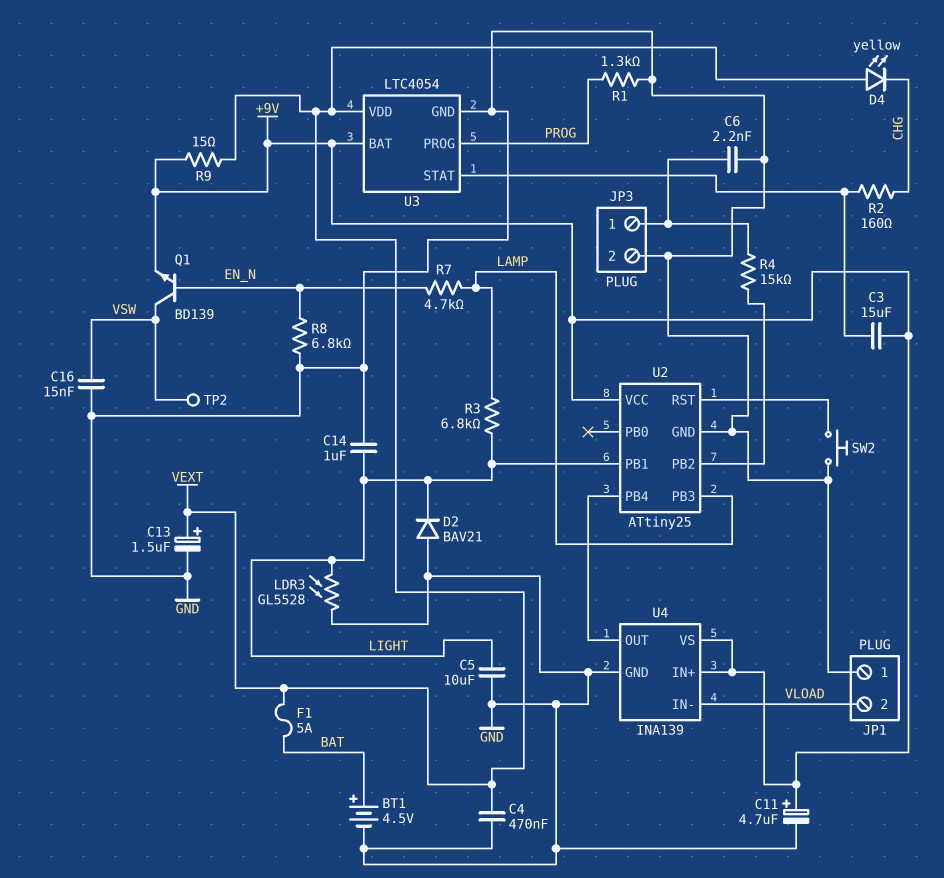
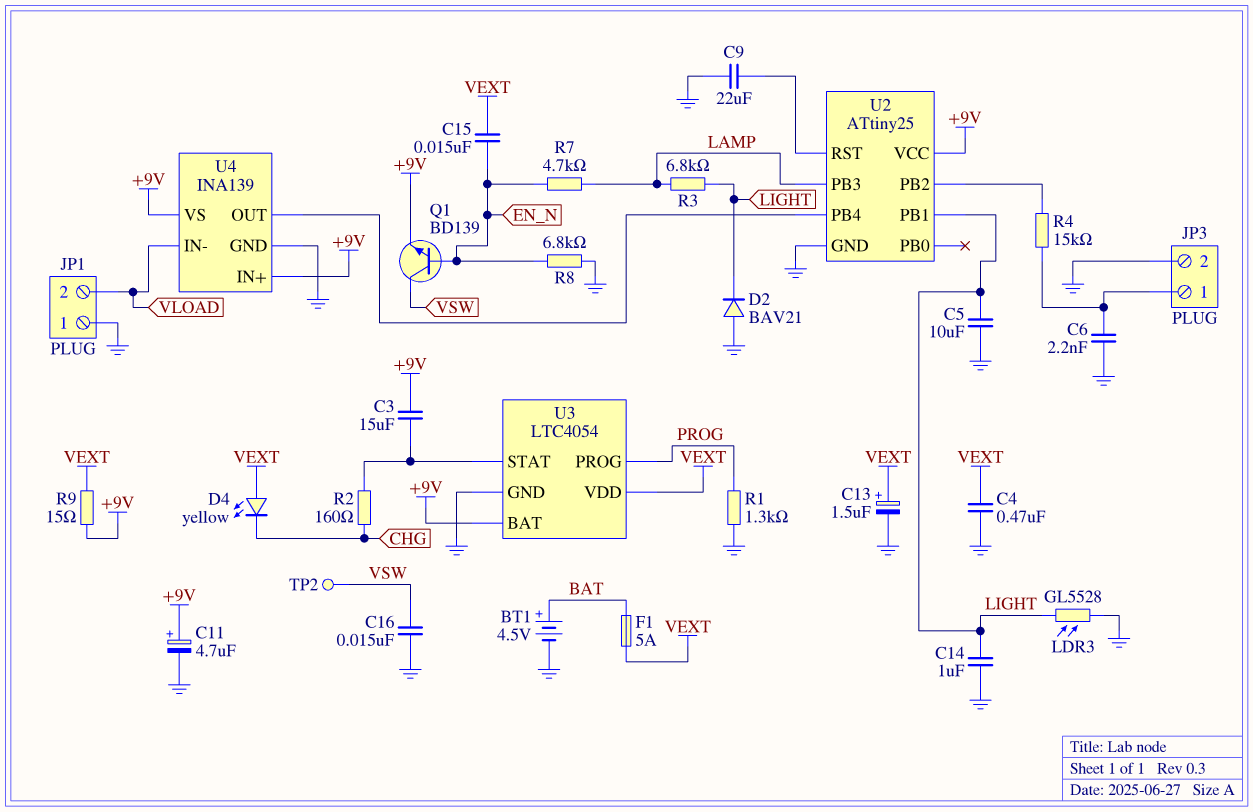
C9: none -> 22uF (GND, U2/RST)
C15: none -> 15nF (EN_N, VEXT)
SW2: button (GND, U2/RST) -> none

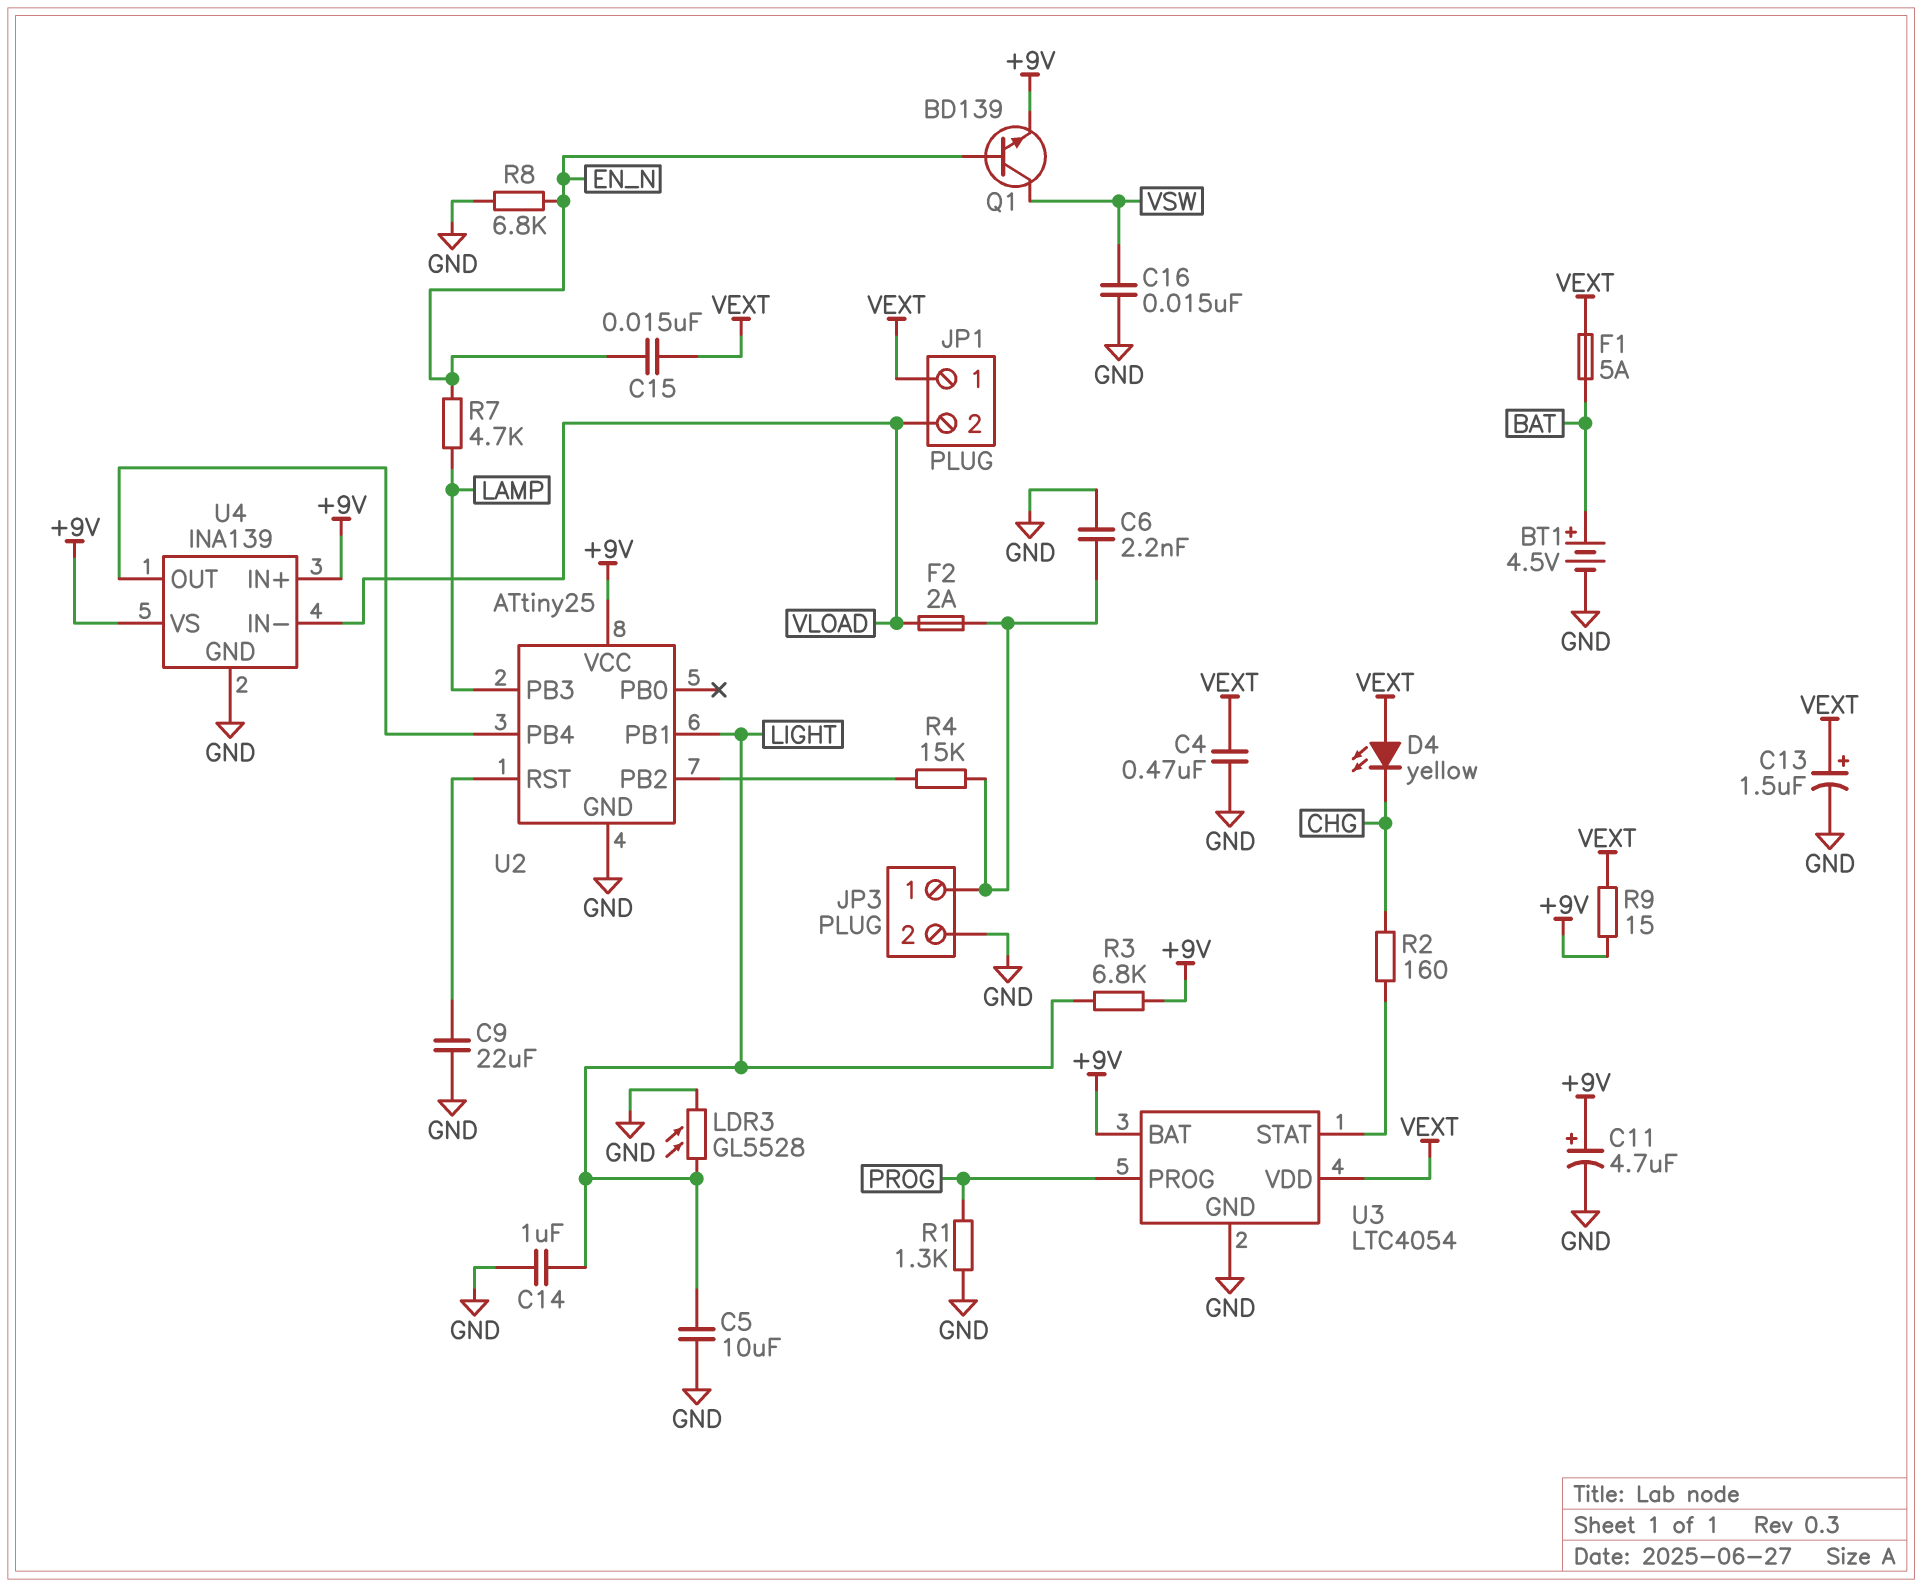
C3: 15uF (+9V, U3/STAT) -> none
D2: diode BAV21 (A GND, K LIGHT) -> none
F2: none -> 2A (JP3/1, VLOAD)
JP1 pin 1: GND -> VEXT
R3: 6.8k (LAMP, LIGHT) -> 6.8k (+9V, LIGHT)
TP2: test point (VSW) -> none

